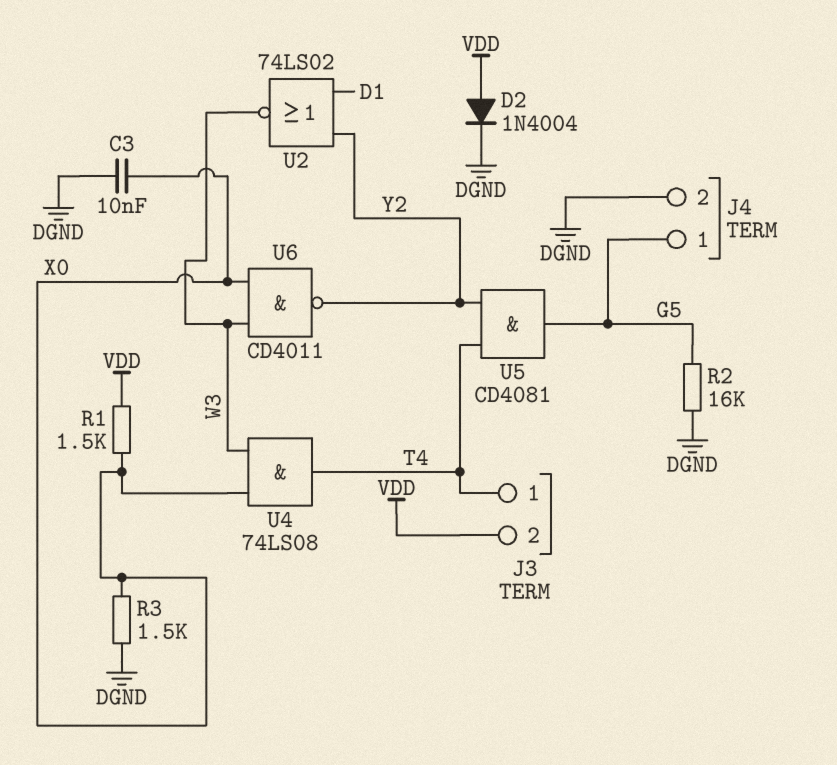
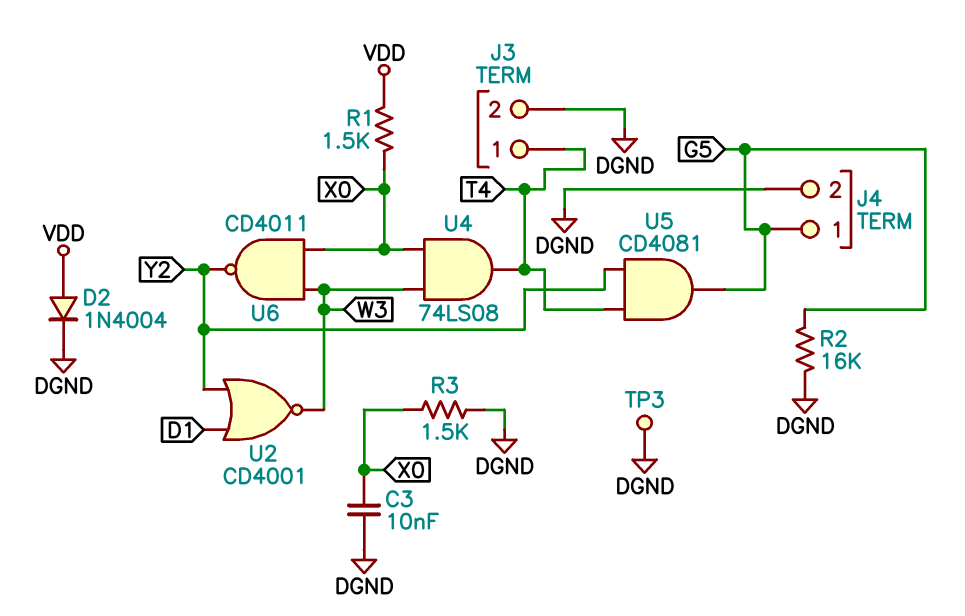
J3 pin 2: VDD -> DGND
TP3: none -> test point (DGND)
U2: NOR 74LS02 (in D1, in Y2, out W3) -> NOR CD4001 (in D1, in Y2, out W3)

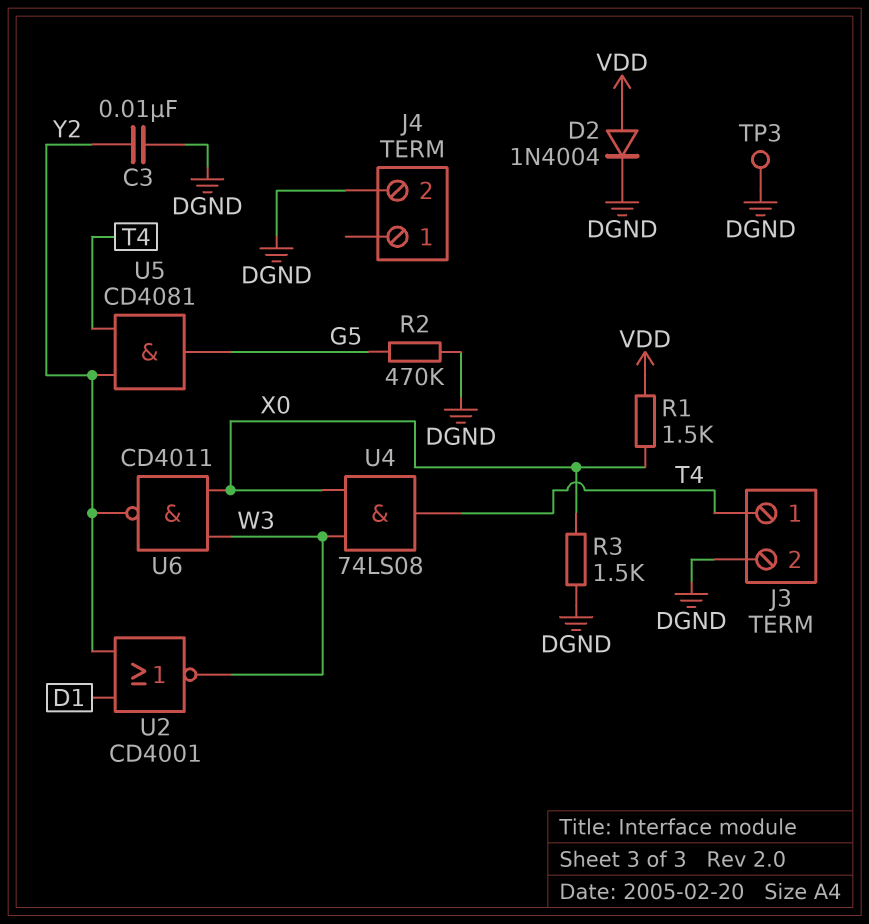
C3: 10nF (DGND, X0) -> 10nF (DGND, Y2)
J4 pin 1: G5 -> none
R2: 16k (DGND, G5) -> 470k (DGND, G5)

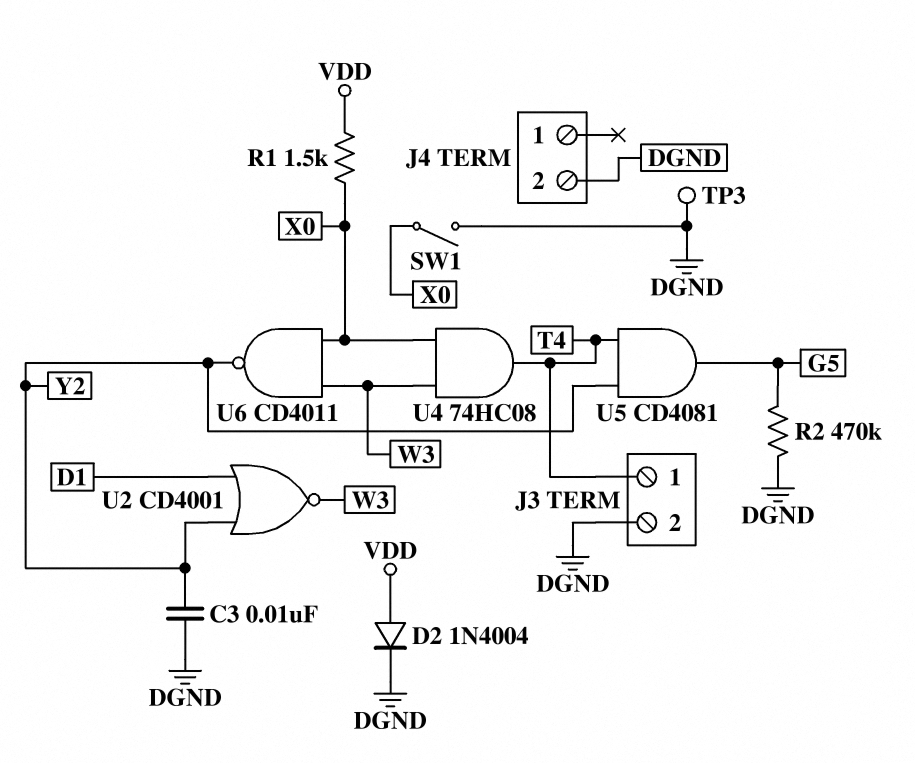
R3: 1.5k (DGND, X0) -> none
SW1: none -> switch (DGND, X0)
U4: AND 74LS08 (in W3, in X0, out T4) -> AND 74HC08 (in W3, in X0, out T4)

